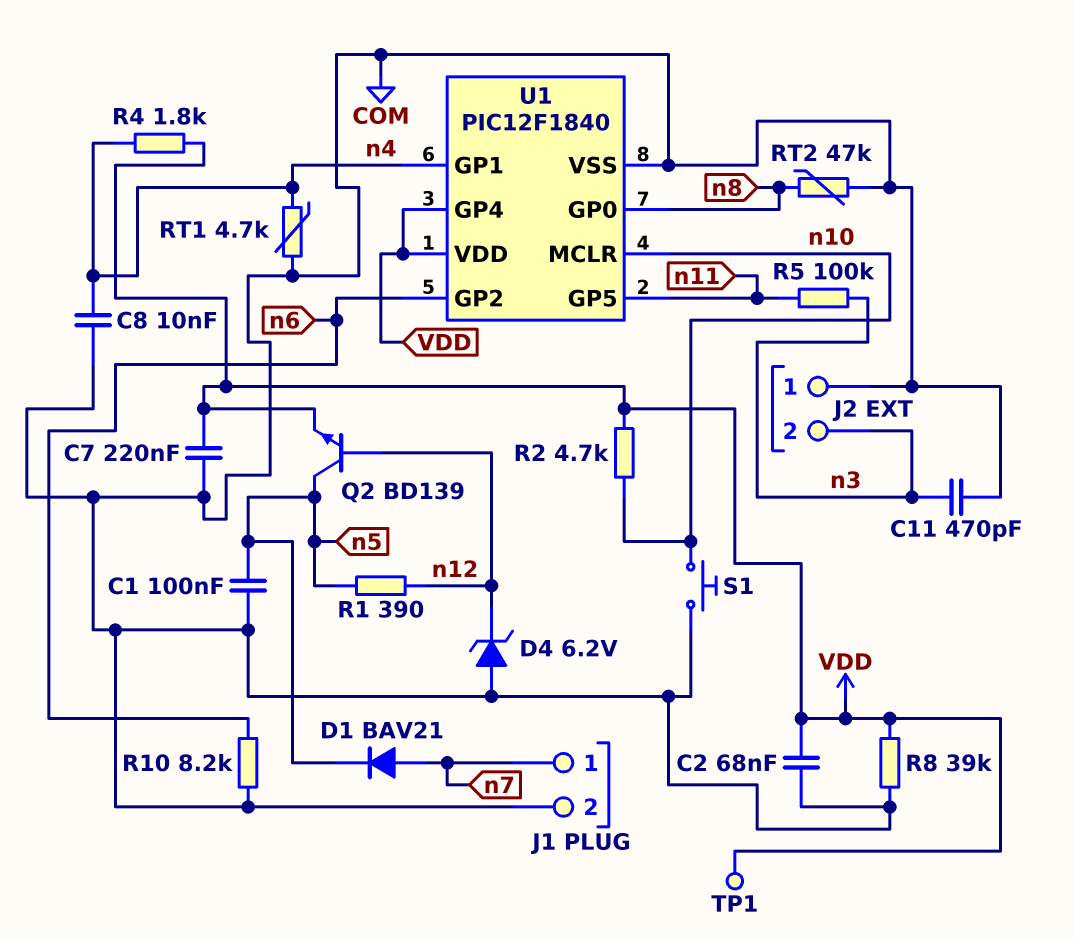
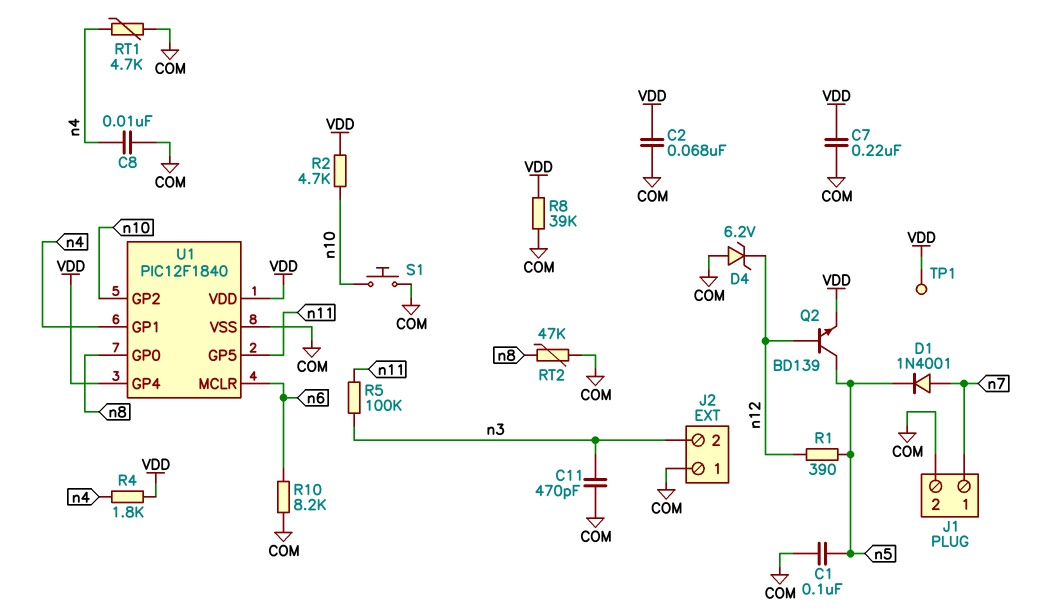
D1: diode BAV21 (A n7, K n5) -> diode 1N4001 (A n7, K n5)
U1 pin GP2: n6 -> n10
U1 pin MCLR: n10 -> n6

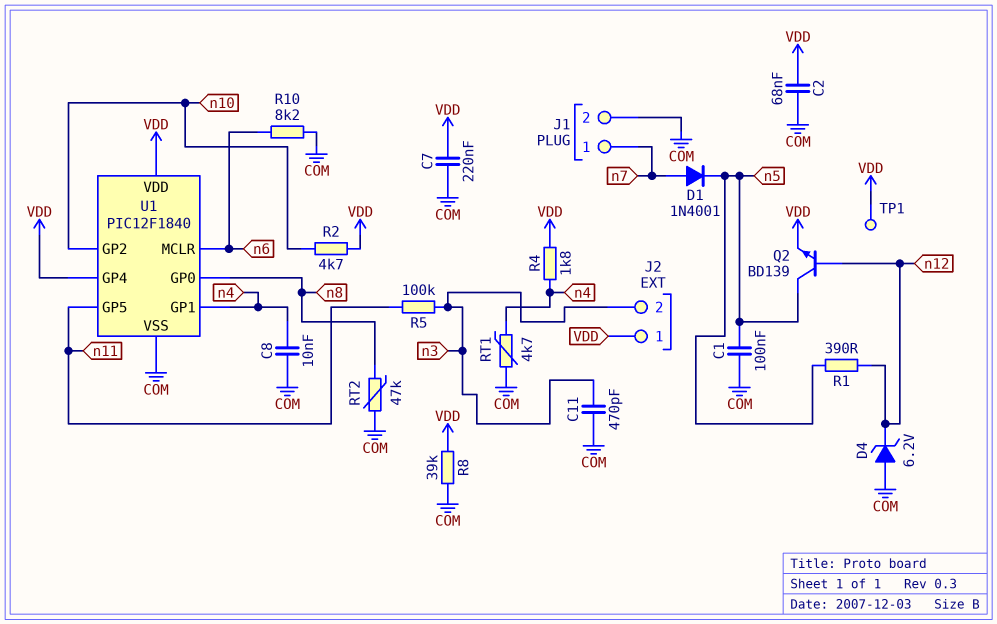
J2 pin 1: COM -> VDD
S1: button (COM, n10) -> none

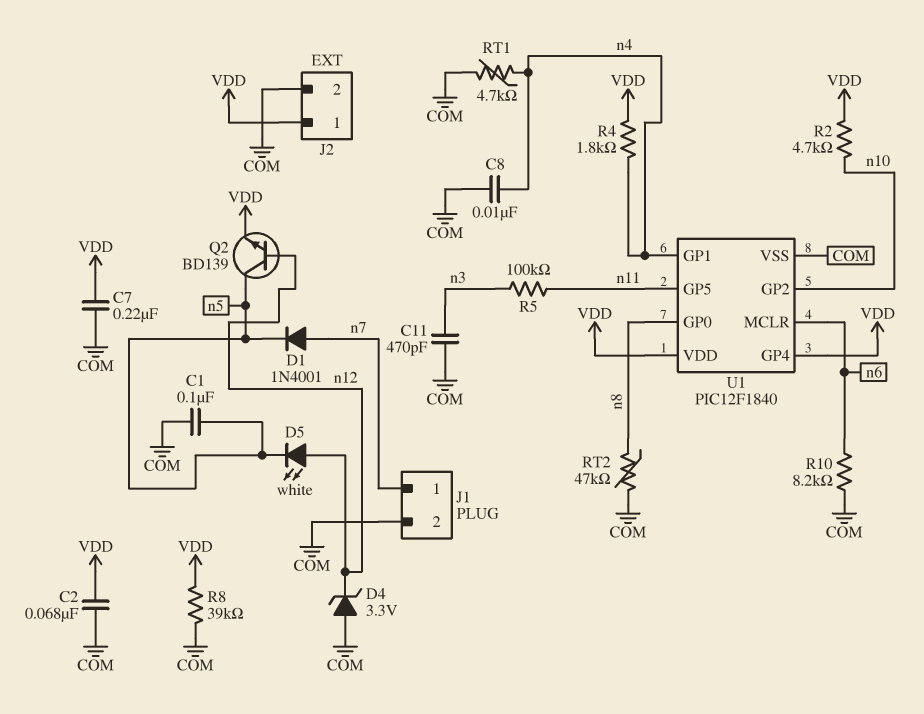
D4: zener 6.2V (A COM, K n12) -> zener 3.3V (A COM, K n12)
D5: none -> LED white (A n12, K n5)
J2 pin 2: n3 -> COM
R1: 390 (n5, n12) -> none
TP1: test point (VDD) -> none

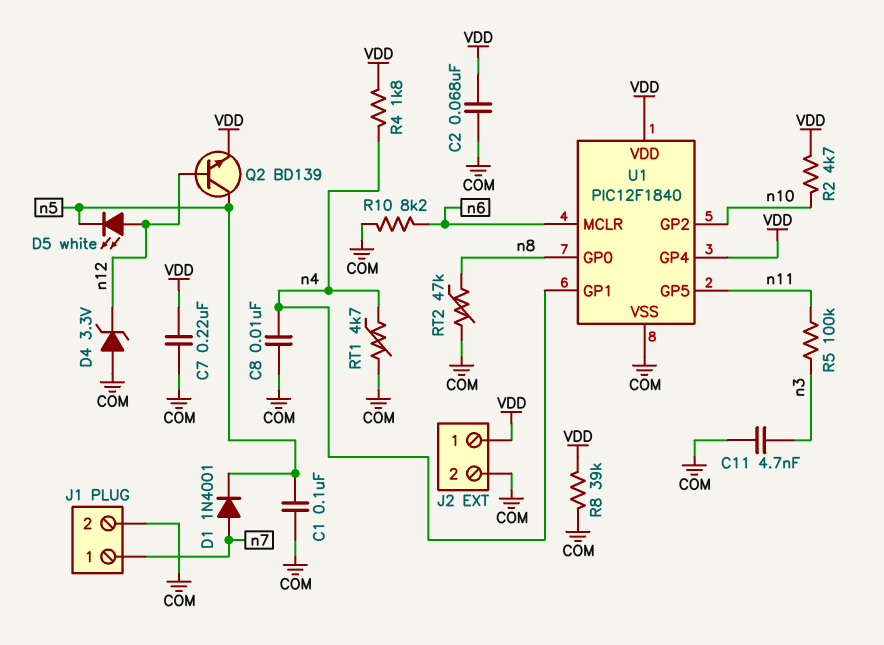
C11: 470pF (COM, n3) -> 4.7nF (COM, n3)

